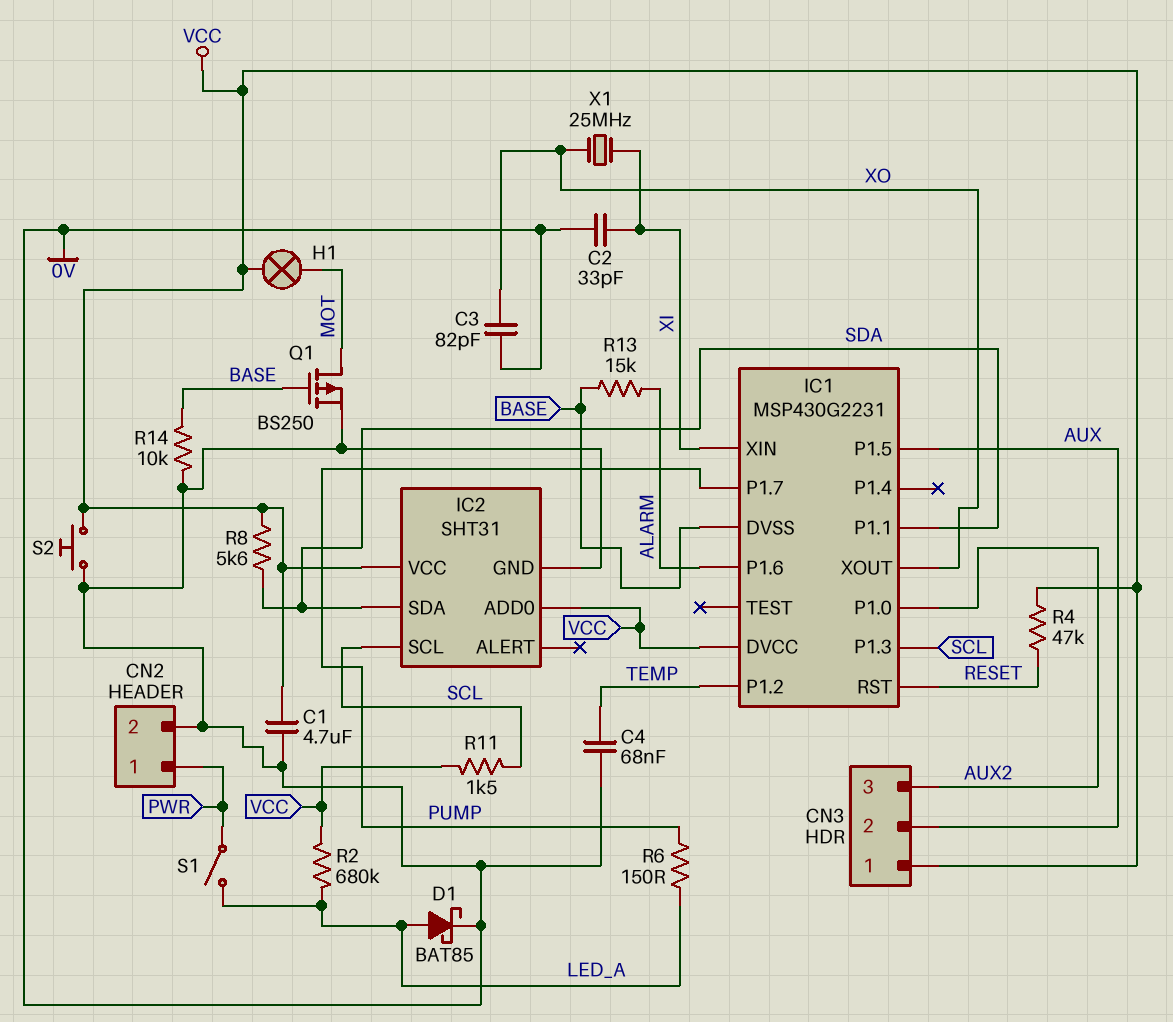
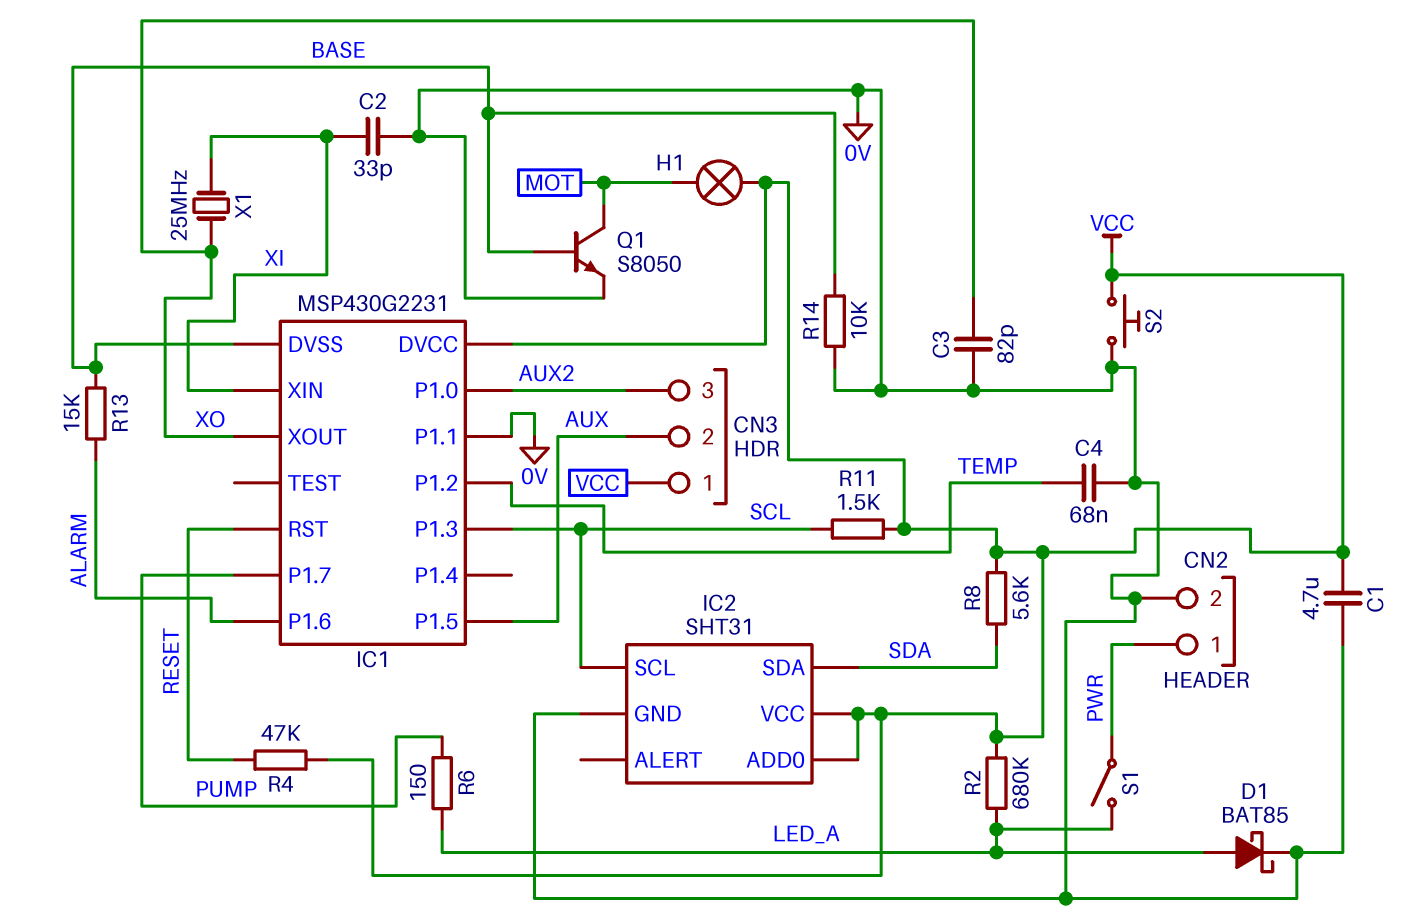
IC1 pin P1.1: SDA -> 0V
Q1: PMOS BS250 (G BASE, D MOT, S 0V) -> NPN S8050 (B BASE, C MOT, E 0V)

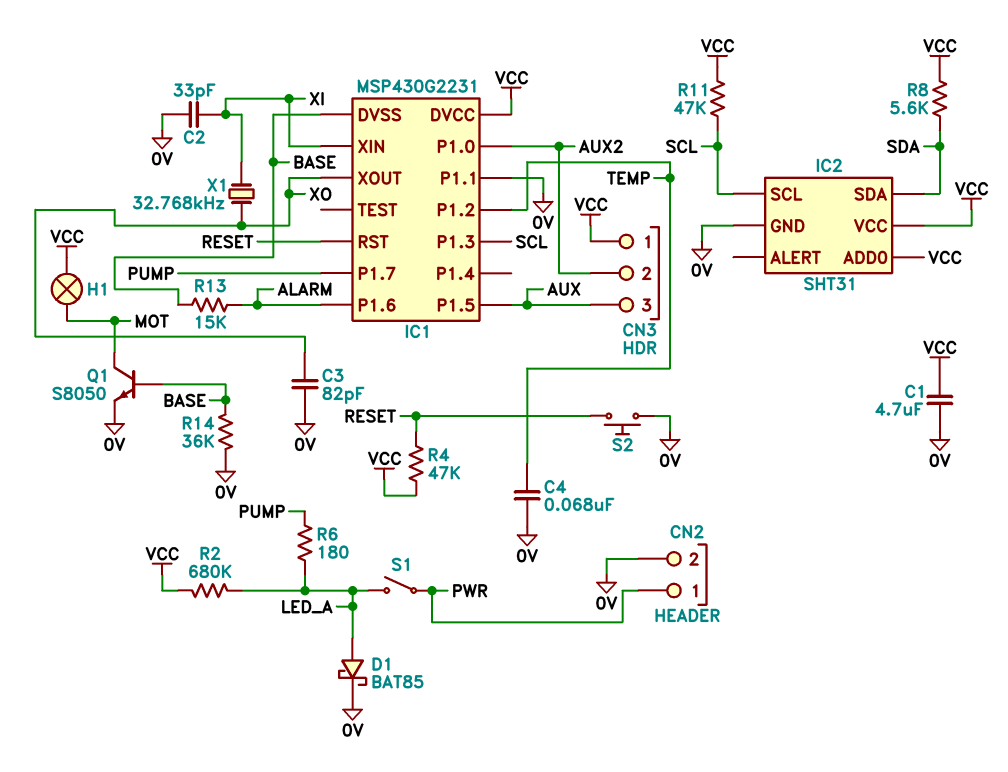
CN3 pin 2: AUX -> AUX2
CN3 pin 3: AUX2 -> AUX
R6: 150 (LED_A, PUMP) -> 180 (LED_A, PUMP)
R11: 1.5k (SCL, VCC) -> 47k (SCL, VCC)
R14: 10k (0V, BASE) -> 36k (0V, BASE)
S2: button (0V, VCC) -> button (0V, RESET)
X1: 25MHz (XI, XO) -> 32.768kHz (XI, XO)

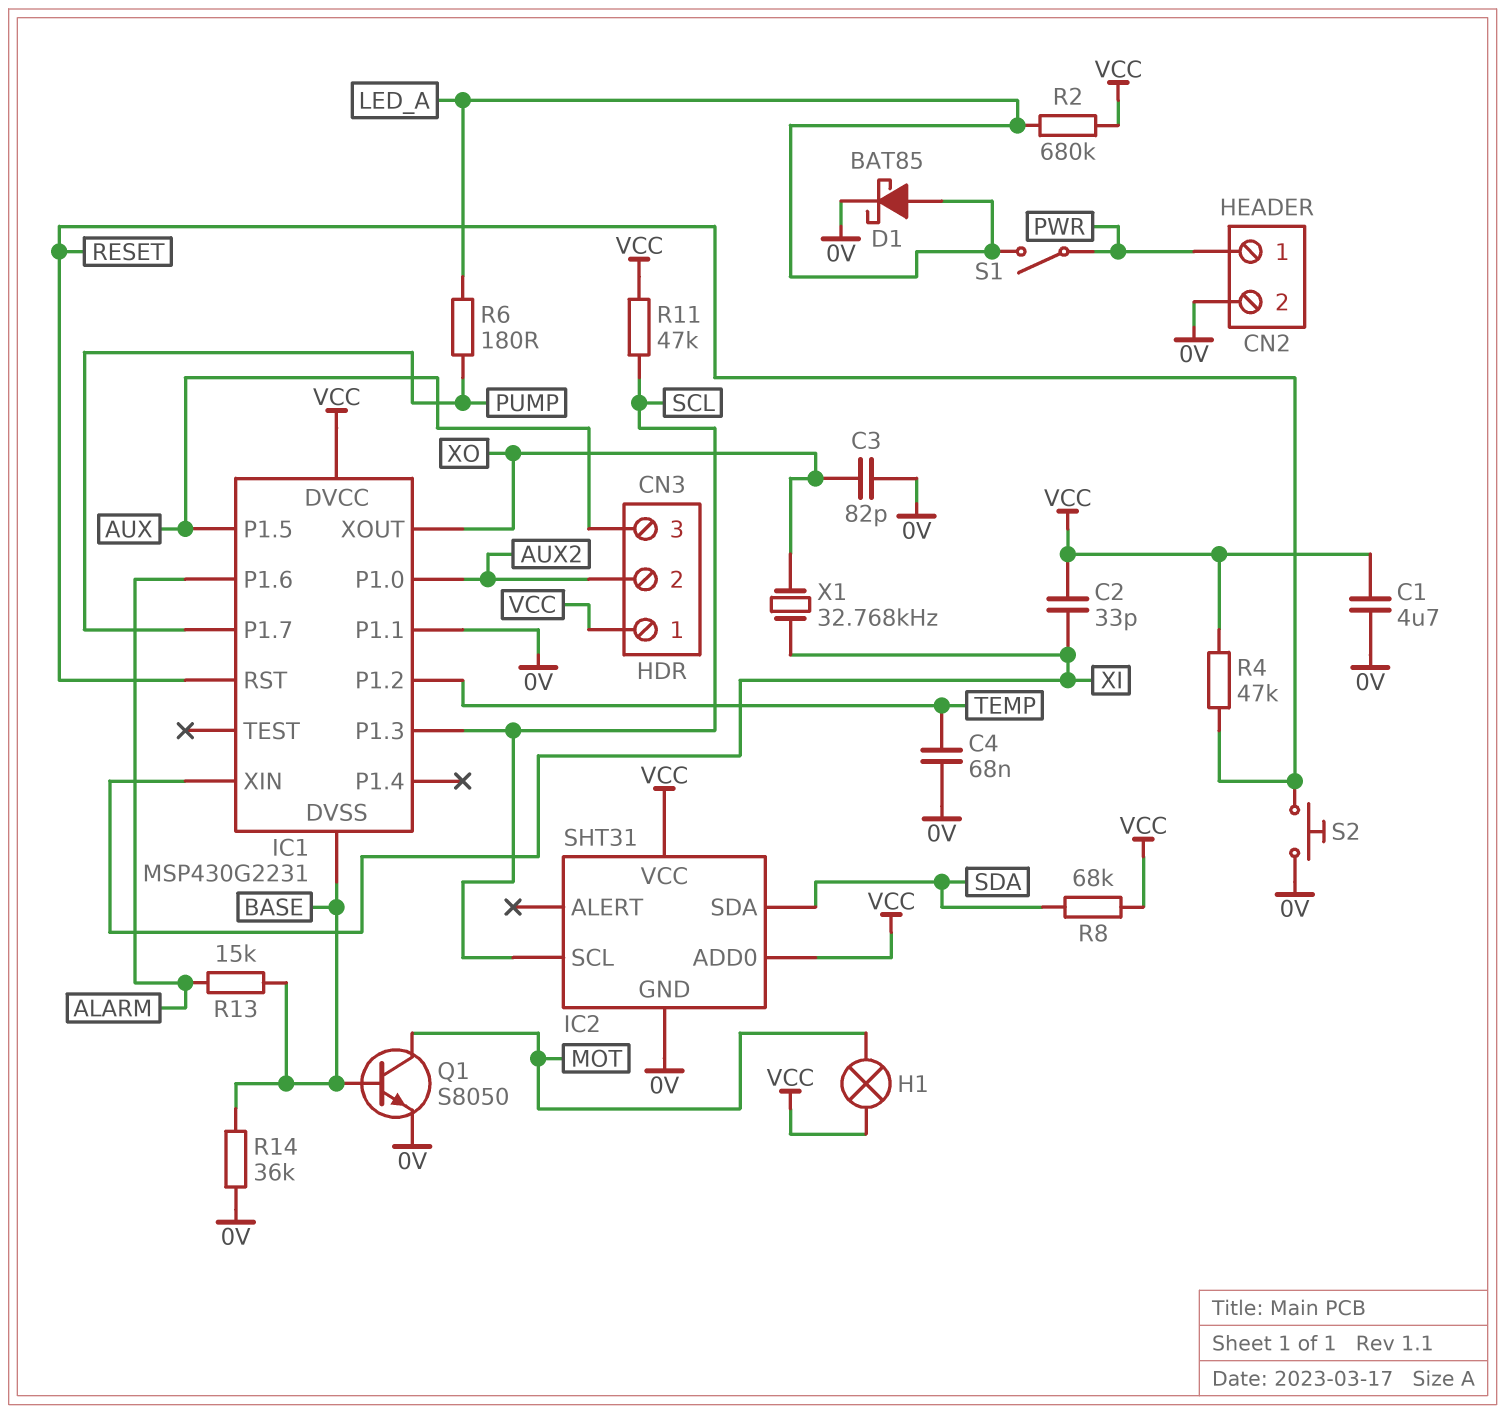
C2: 33pF (0V, XI) -> 33pF (VCC, XI)
R8: 5.6k (SDA, VCC) -> 68k (SDA, VCC)

